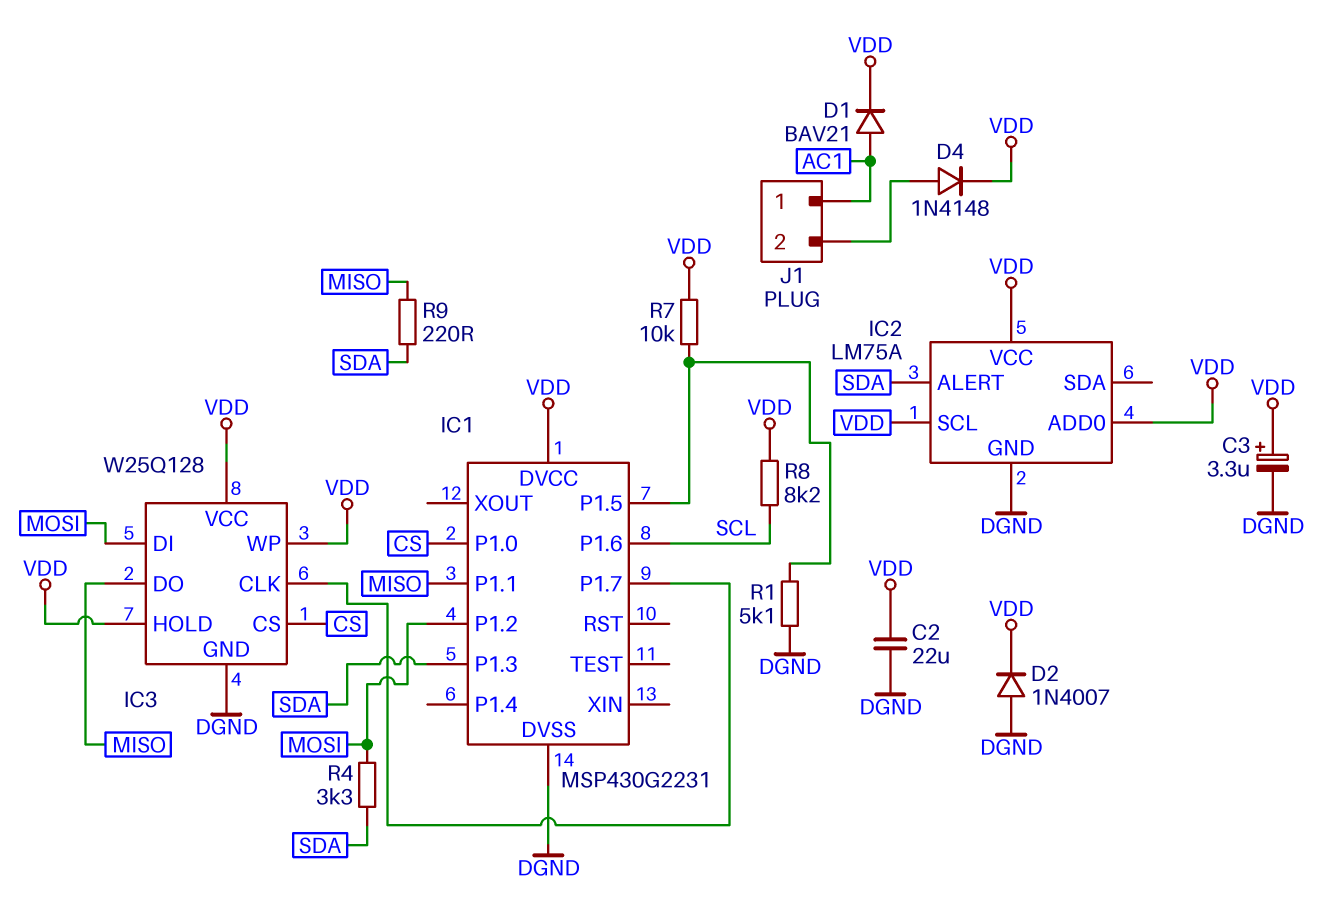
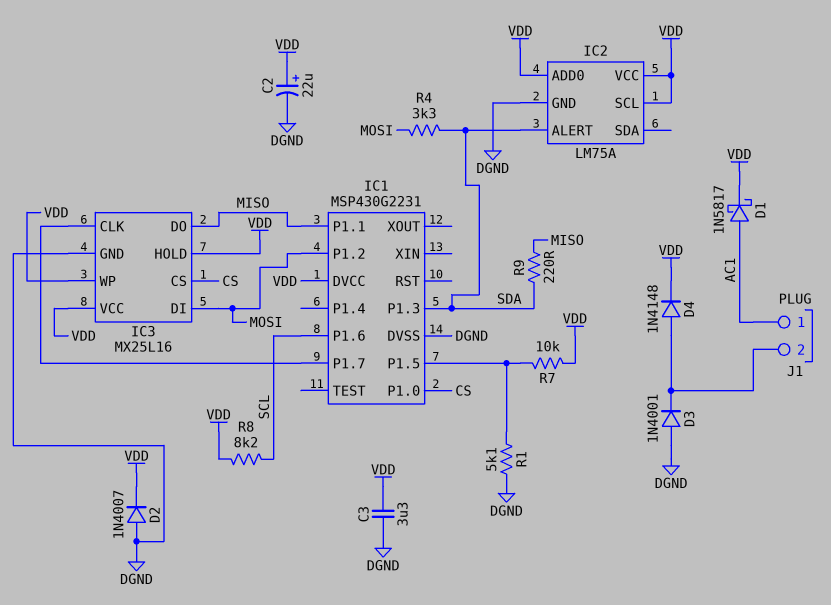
C2: 22uF (DGND, VDD) -> 22uF (plus VDD, minus DGND)
C3: 3.3uF (plus VDD, minus DGND) -> 3.3uF (DGND, VDD)
D1: diode BAV21 (A AC1, K VDD) -> schottky 1N5817 (A AC1, K VDD)
D3: none -> diode 1N4001 (A DGND, K J1/2)
IC3: W25Q128 -> MX25L16

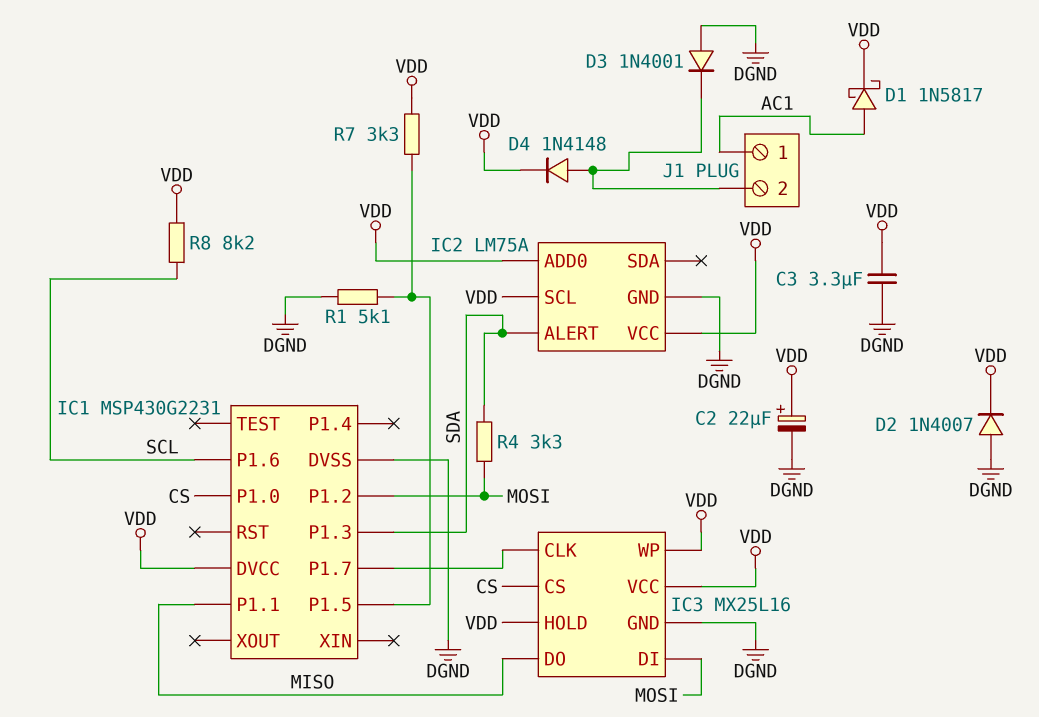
R7: 10k (IC1/P1.5, VDD) -> 3.3k (IC1/P1.5, VDD)
R9: 220 (MISO, SDA) -> none

